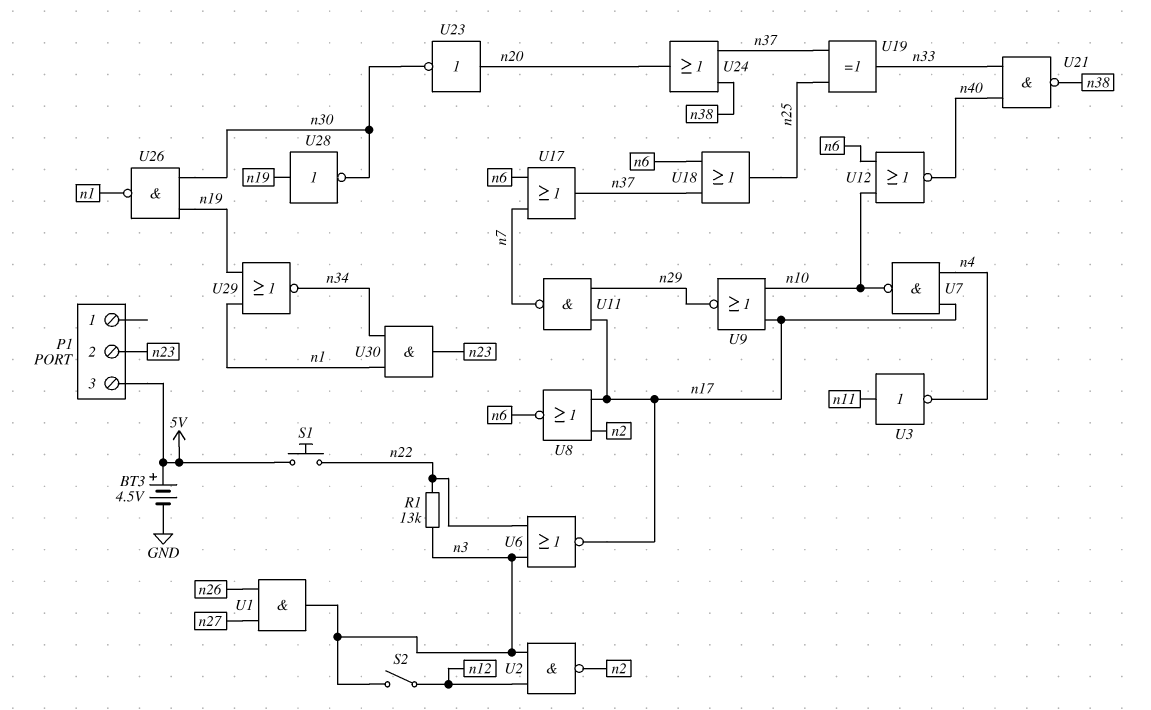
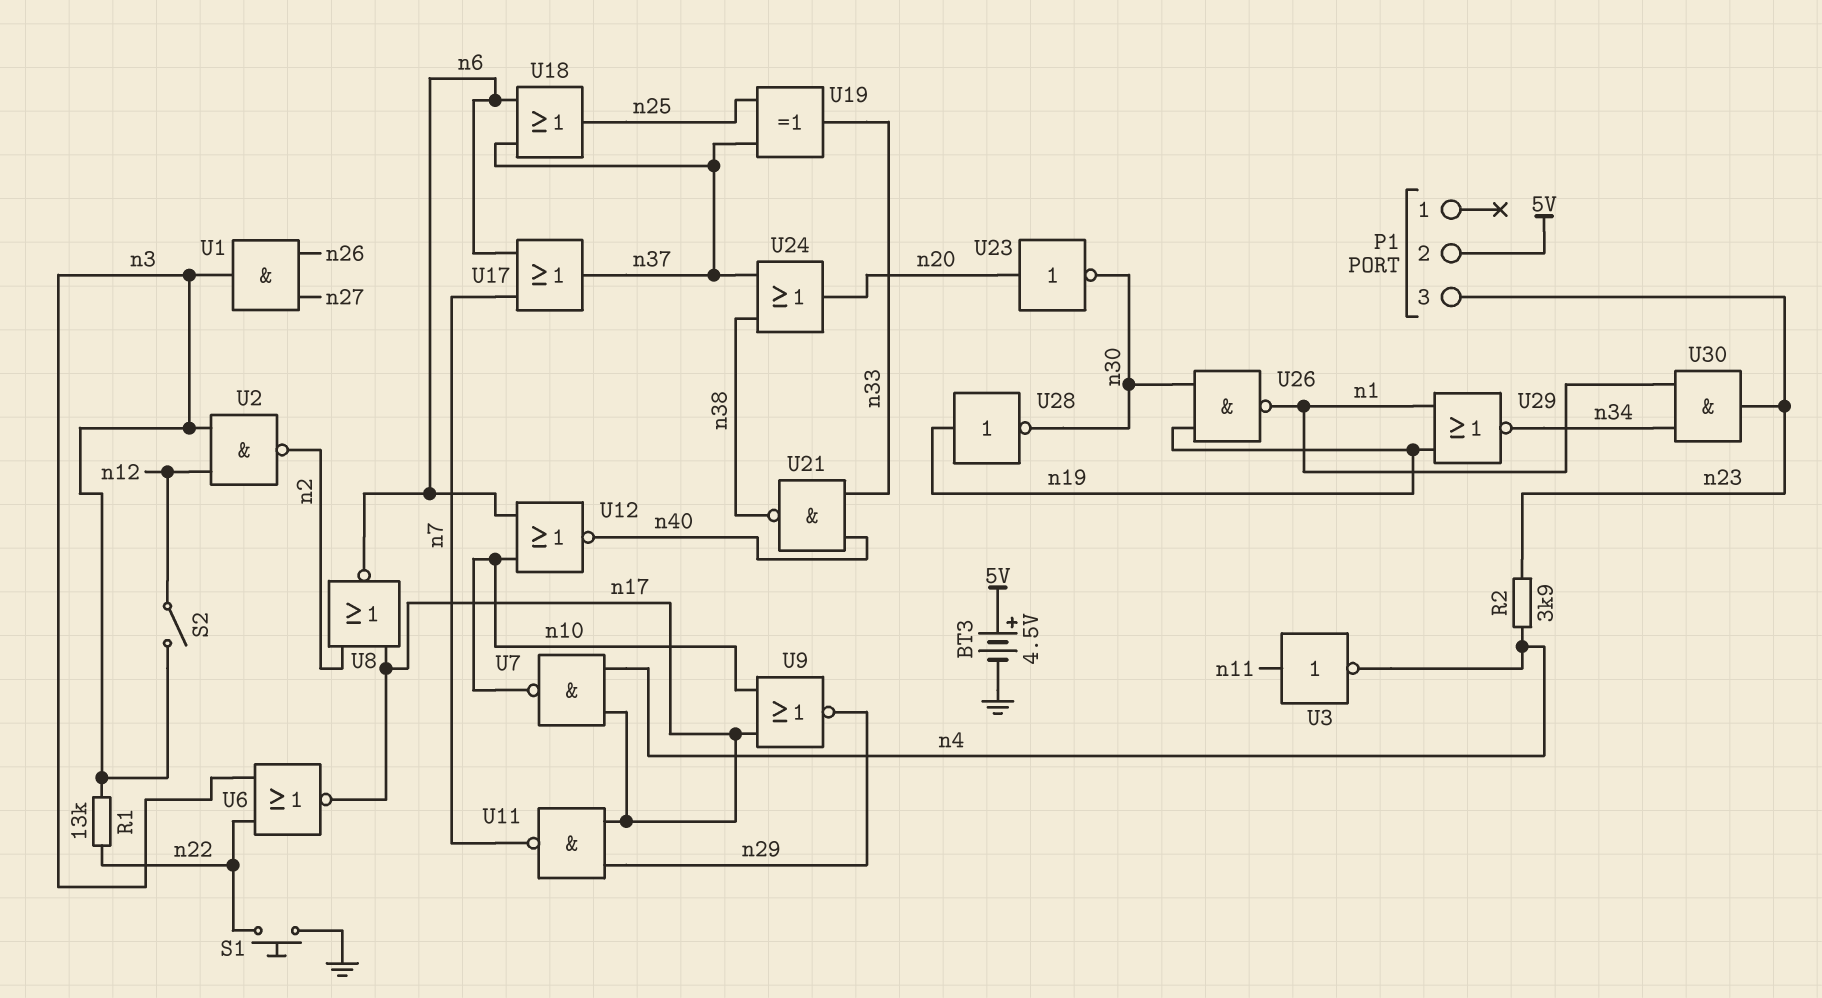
P1 pin 2: n23 -> 5V
P1 pin 3: 5V -> n23
R2: none -> 3.9k (n4, n23)
S1: button (5V, n22) -> button (GND, n22)

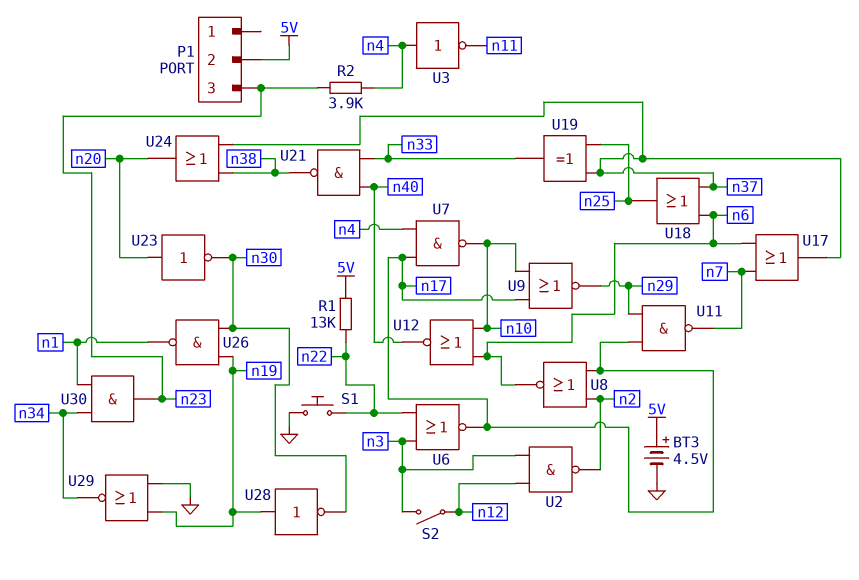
R1: 13k (n3, n22) -> 13k (5V, n22)
U1: AND (in n26, in n27, out n3) -> none
U3: NOT (in n11, out n4) -> NOT (in n4, out n11)
U29: NOR (in n1, in n19, out n34) -> NOR (in GND, in n19, out n34)

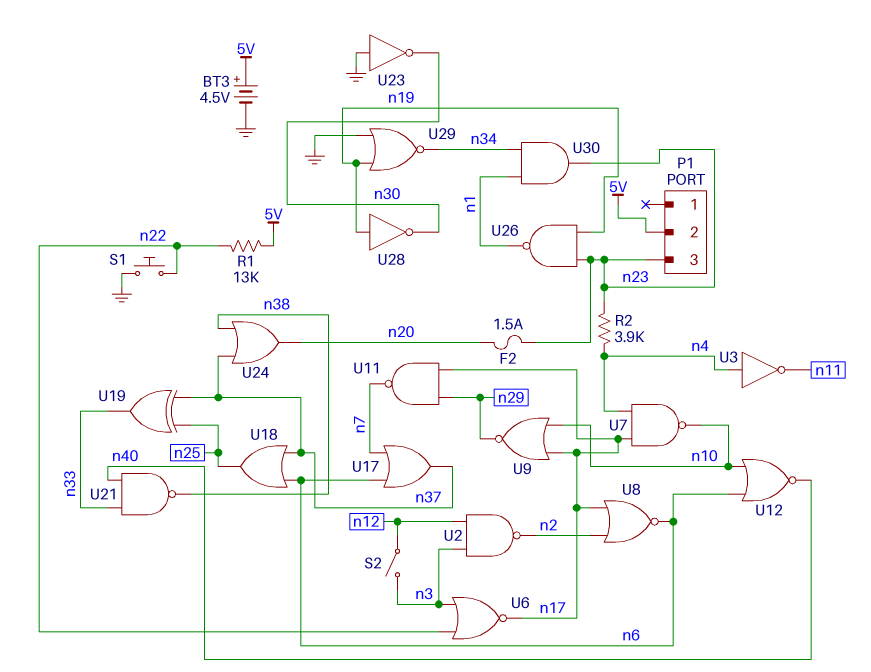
F2: none -> 1.5A (n20, n23)
U23: NOT (in n20, out n30) -> NOT (in GND, out n30)
U26: NAND (in n19, in n30, out n1) -> NAND (in n19, in n23, out n1)

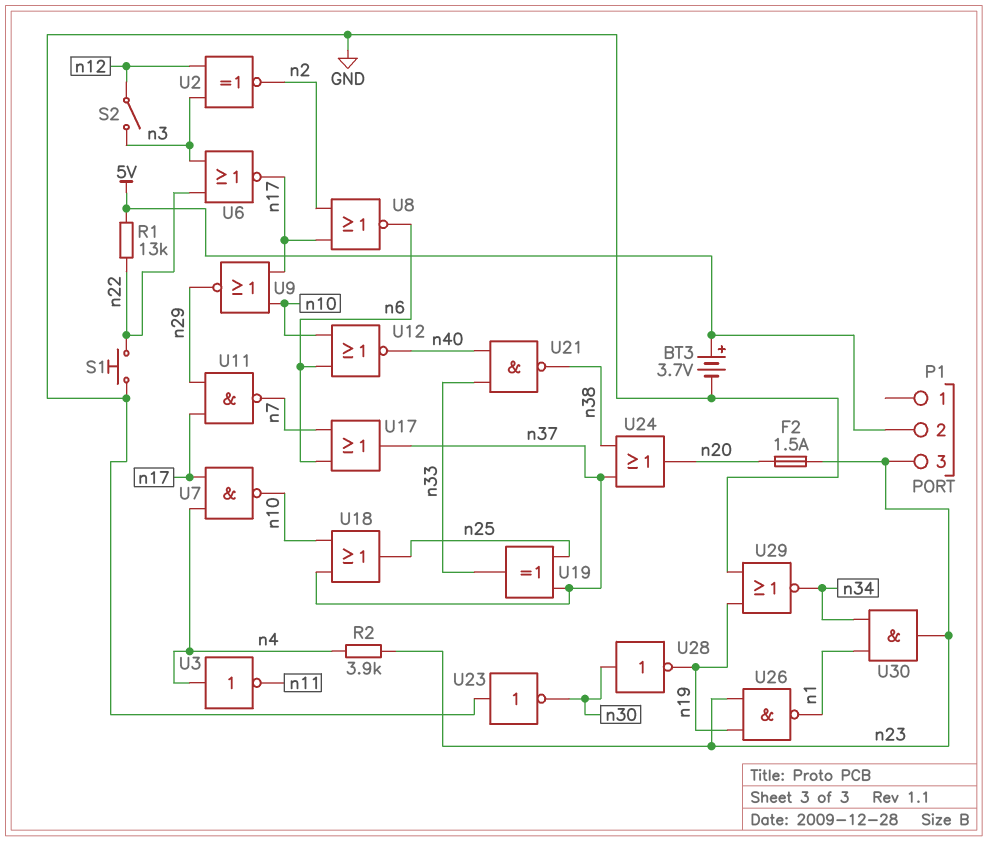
BT3: 4.5V (plus 5V, minus GND) -> 3.7V (plus 5V, minus GND)
U2: NAND (in n3, in n12, out n2) -> XNOR (in n3, in n12, out n2)
U18: OR (in n6, in n37, out n25) -> OR (in n10, in n37, out n25)
U28: NOT (in n19, out n30) -> NOT (in n30, out n19)

